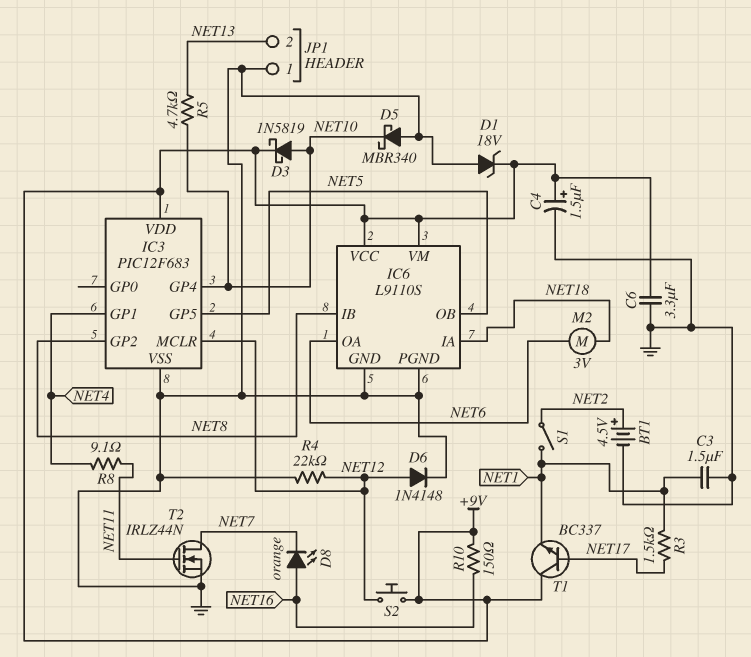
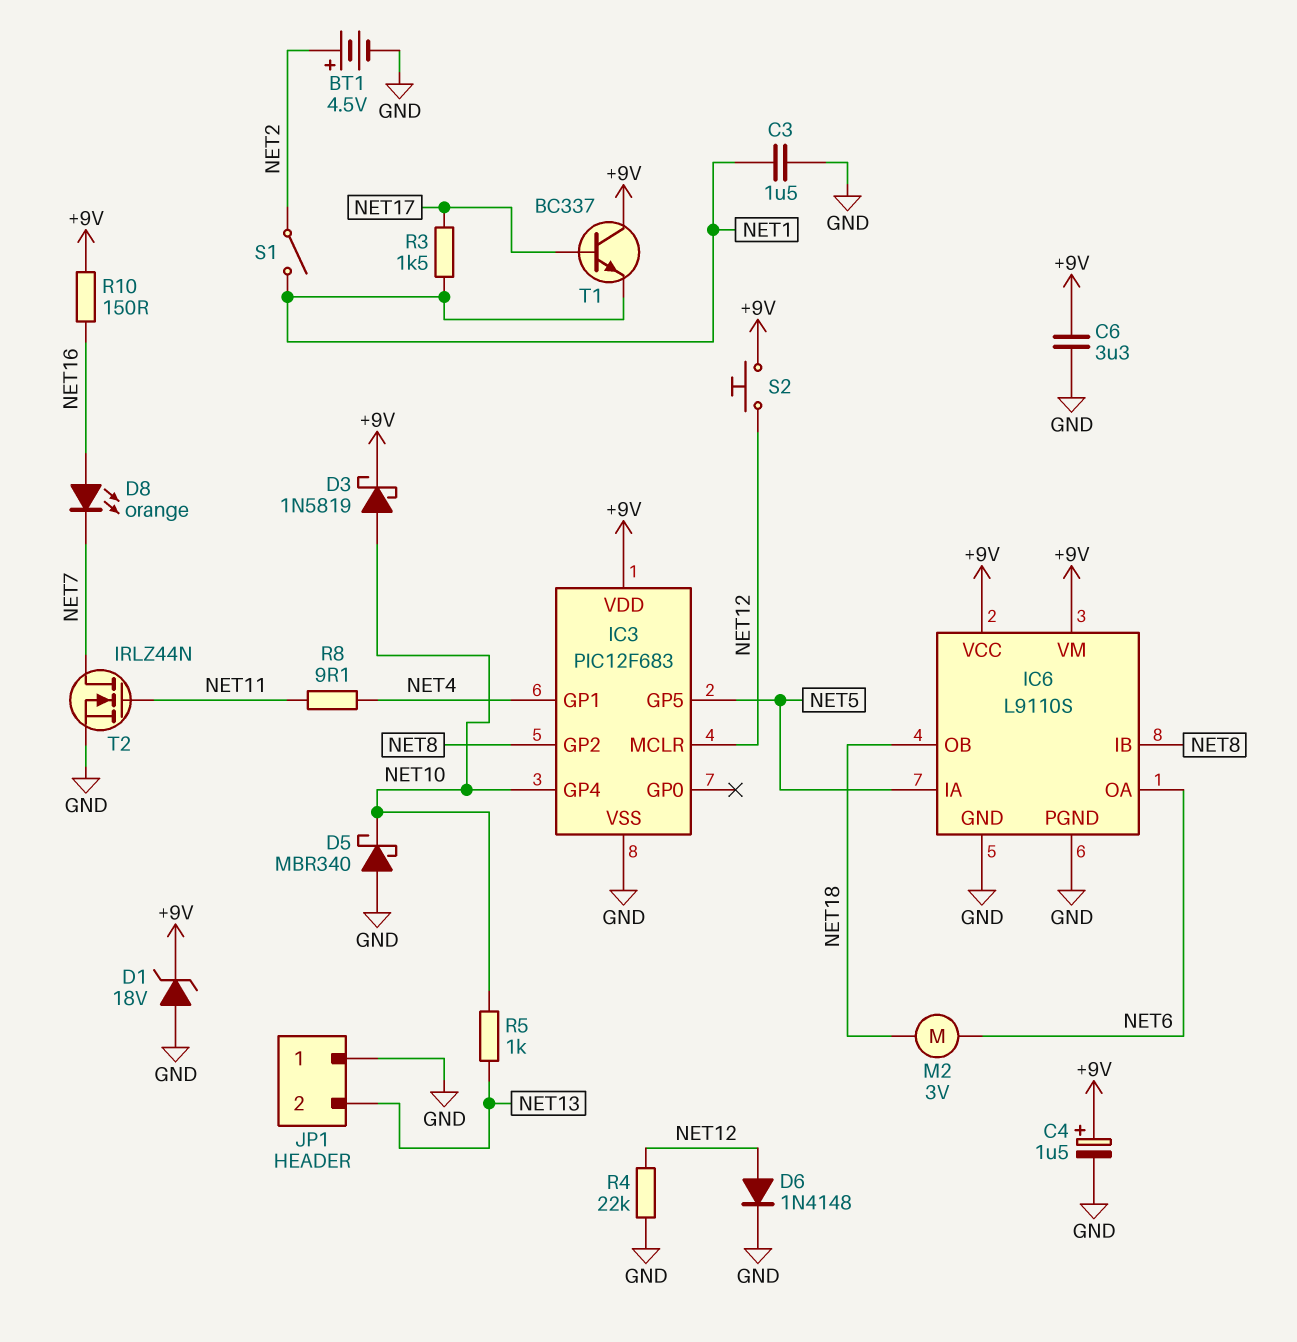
IC6 pin IA: NET18 -> NET5
IC6 pin OB: NET5 -> NET18
R5: 4.7k (NET10, NET13) -> 1k (NET10, NET13)

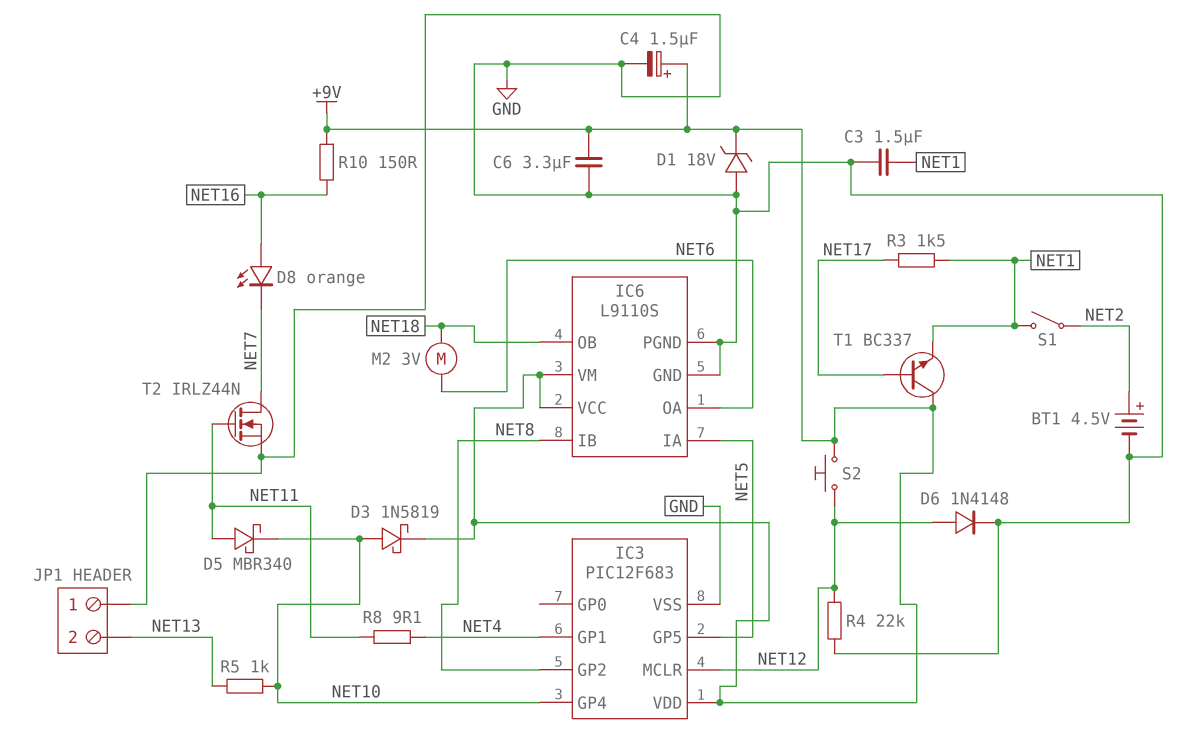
D5: schottky MBR340 (A GND, K NET10) -> schottky MBR340 (A NET11, K NET10)

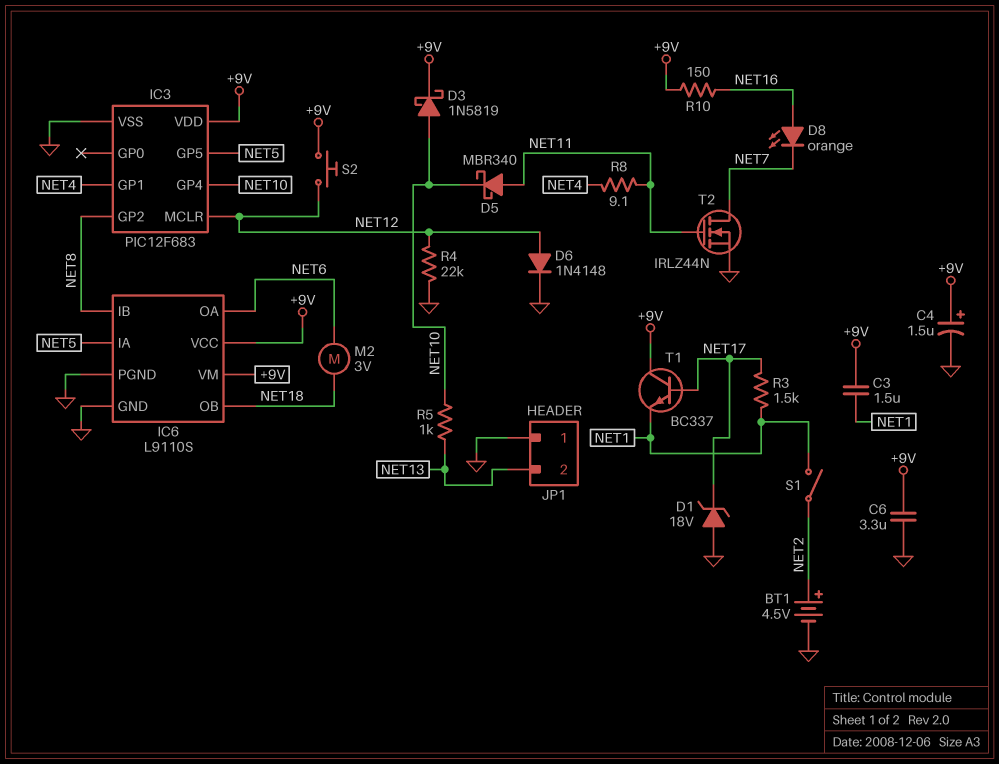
C3: 1.5uF (GND, NET1) -> 1.5uF (+9V, NET1)
D1: zener 18V (A GND, K +9V) -> zener 18V (A GND, K NET17)

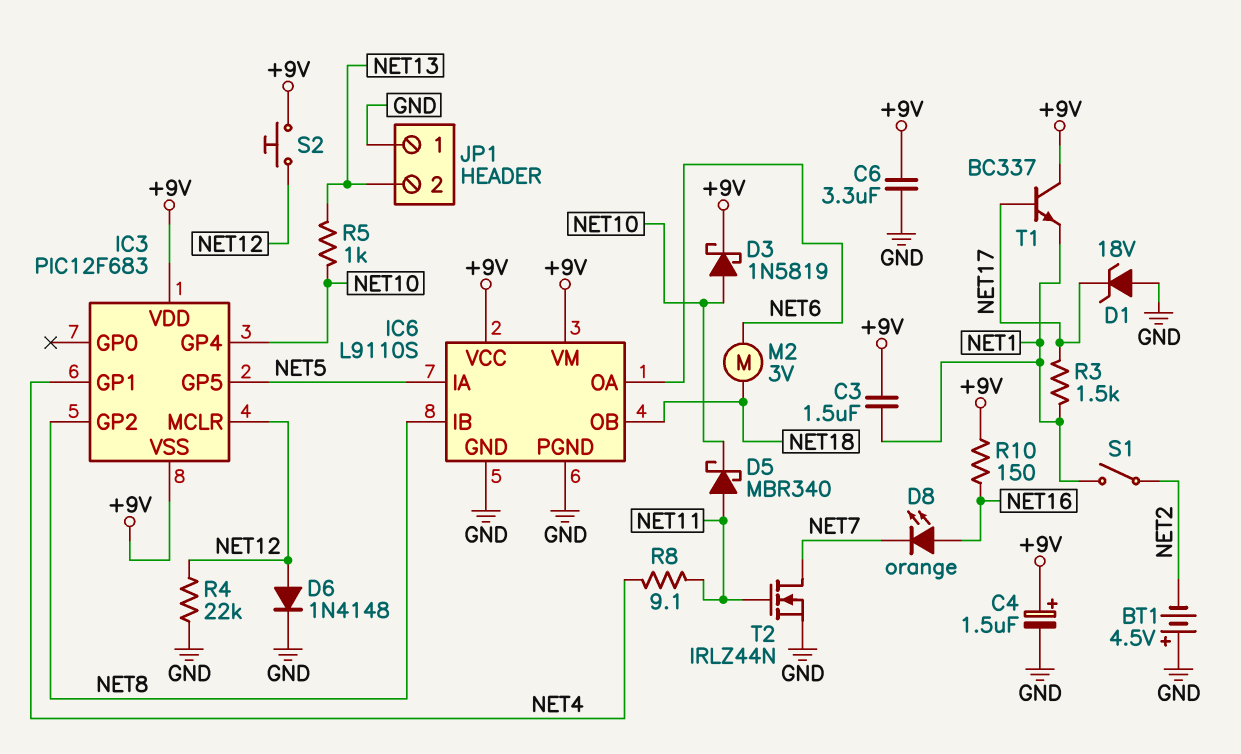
BT1: 4.5V (plus NET2, minus GND) -> 4.5V (plus GND, minus NET2)
IC3 pin VSS: GND -> +9V

